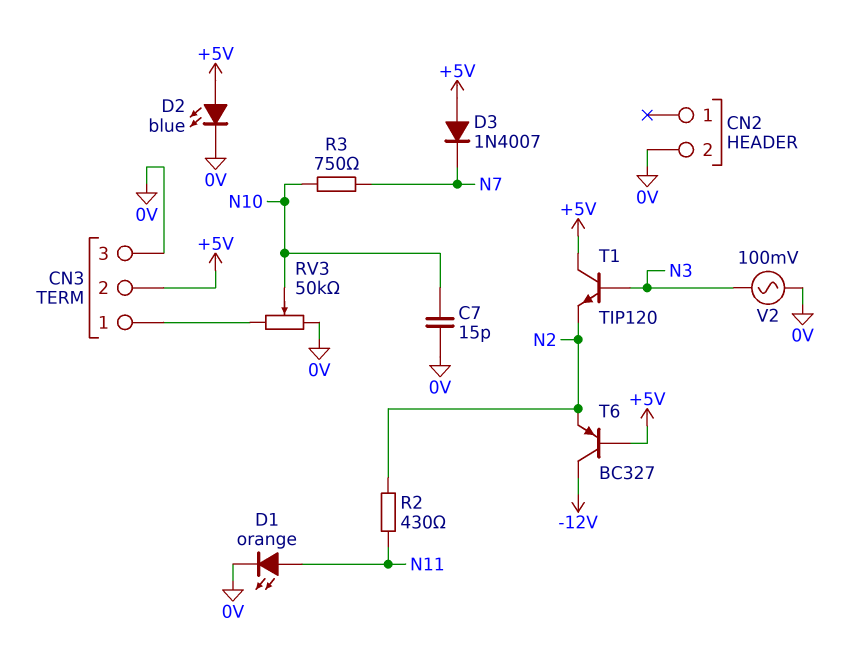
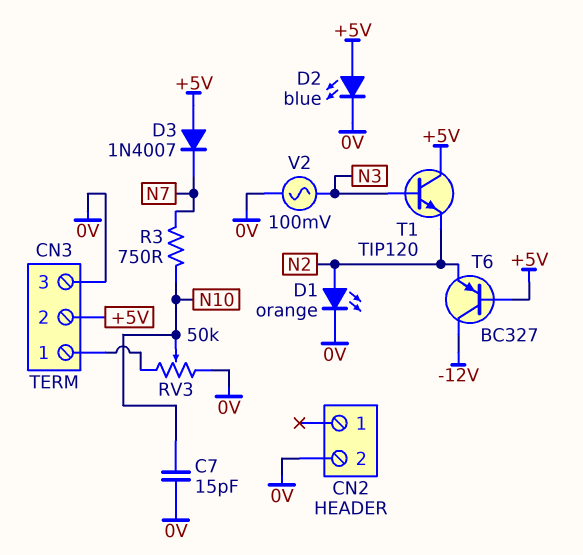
D1: LED orange (A N11, K 0V) -> LED orange (A N2, K 0V)
R2: 430 (N2, N11) -> none

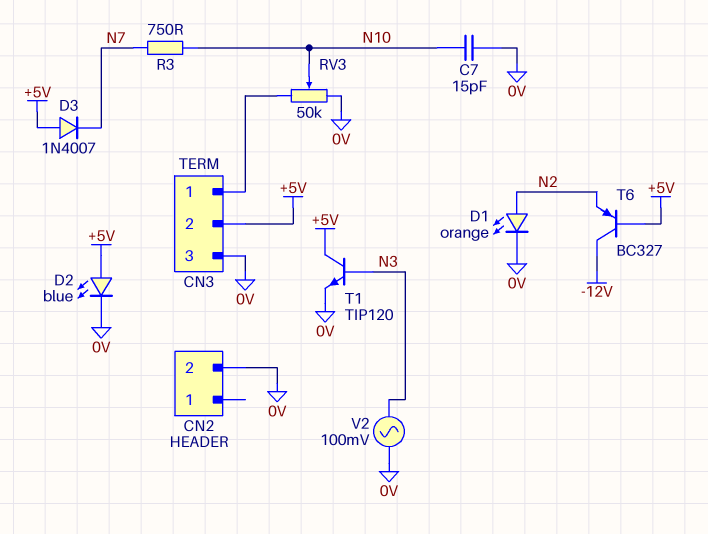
T1: NPN TIP120 (B N3, C +5V, E N2) -> NPN TIP120 (B N3, C +5V, E 0V)

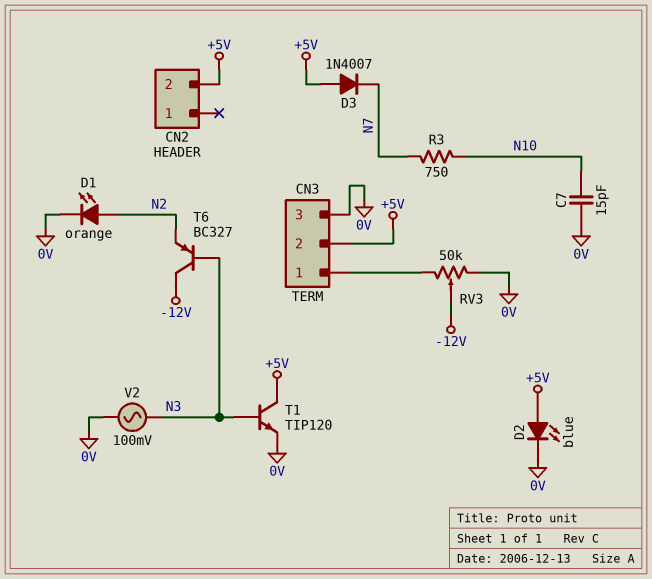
CN2 pin 2: 0V -> +5V
RV3: 50k (0V, CN3/1, wiper N10) -> 50k (0V, CN3/1, wiper -12V)
T6: PNP BC327 (B +5V, C -12V, E N2) -> PNP BC327 (B N3, C -12V, E N2)

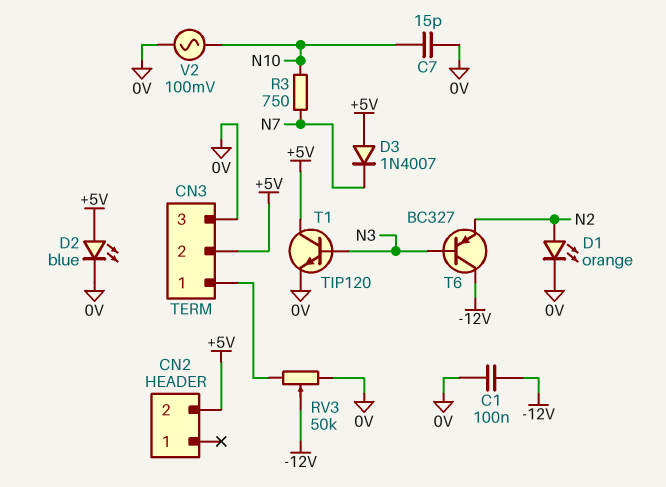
C1: none -> 100nF (-12V, 0V)
V2: AC 100mV (0V, N3) -> AC 100mV (0V, N10)

